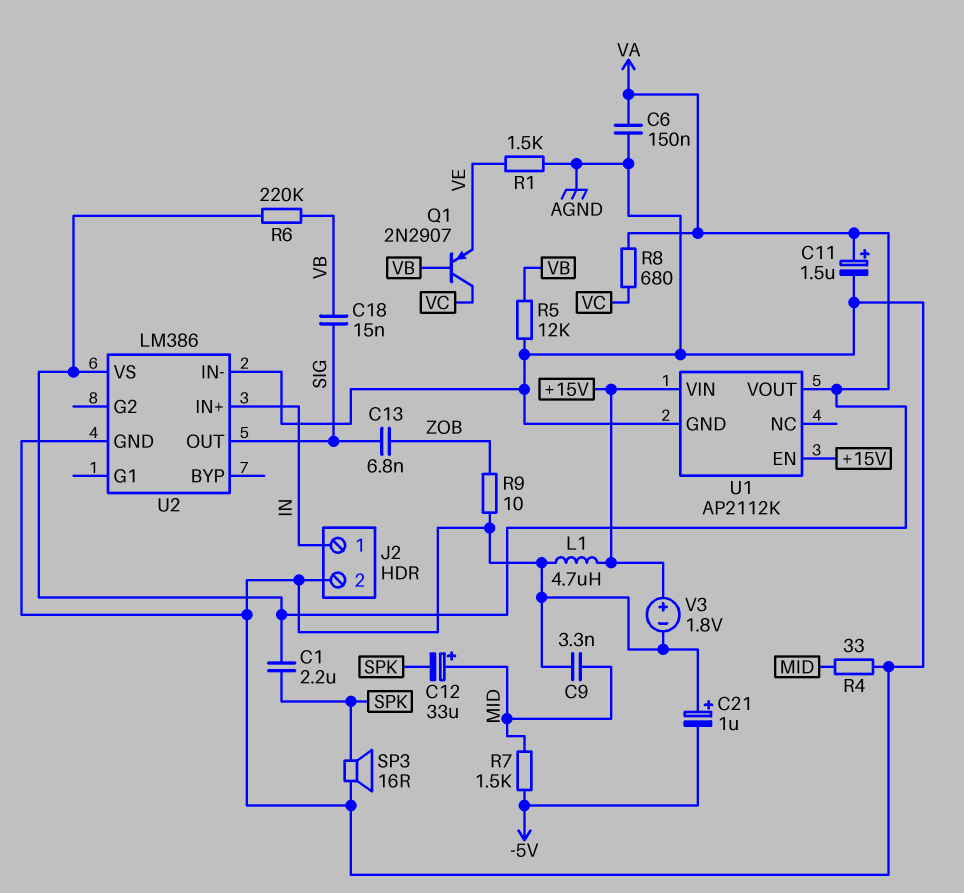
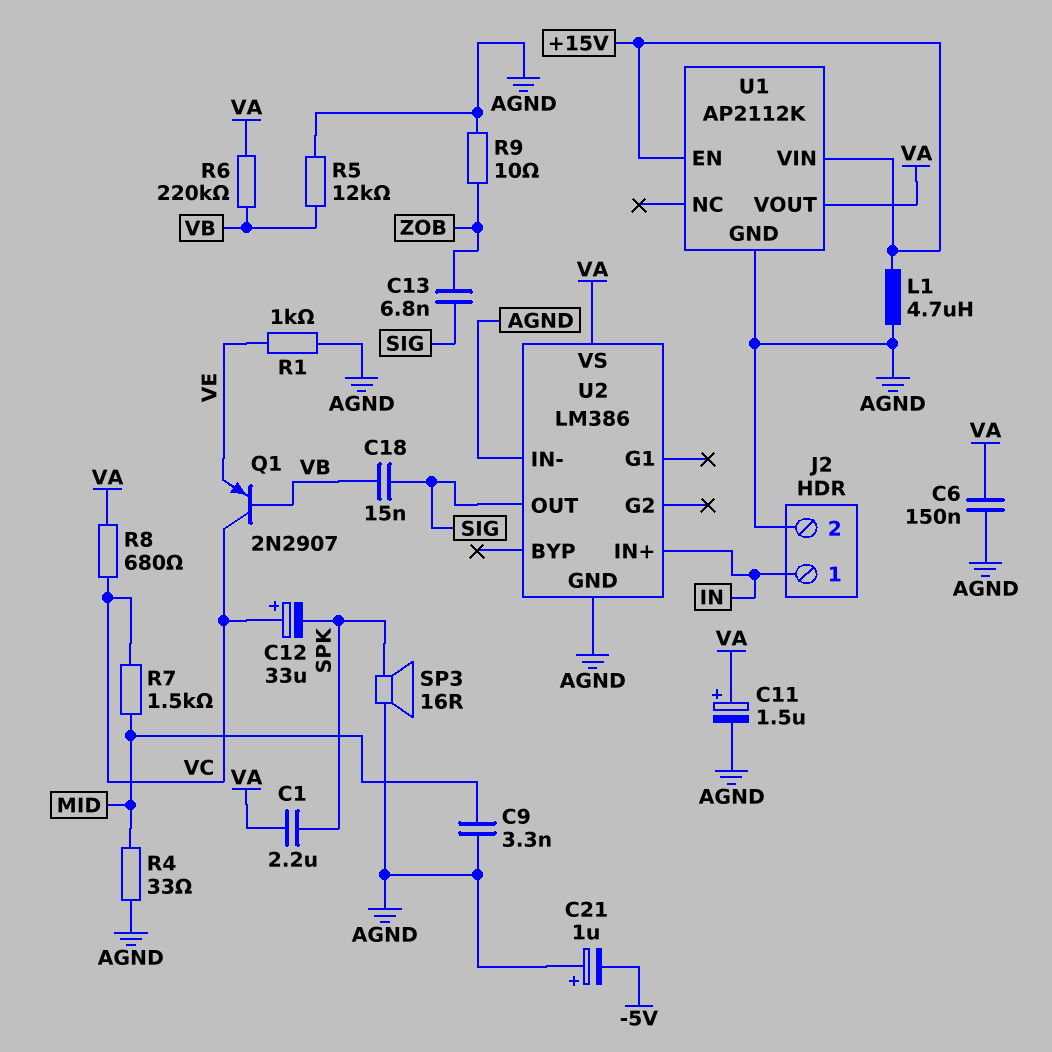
C12: 33uF (plus MID, minus SPK) -> 33uF (plus VC, minus SPK)
R1: 1.5k (AGND, VE) -> 1k (AGND, VE)
R7: 1.5k (-5V, MID) -> 1.5k (MID, VC)
V3: 1.8V (plus +15V, minus AGND) -> none

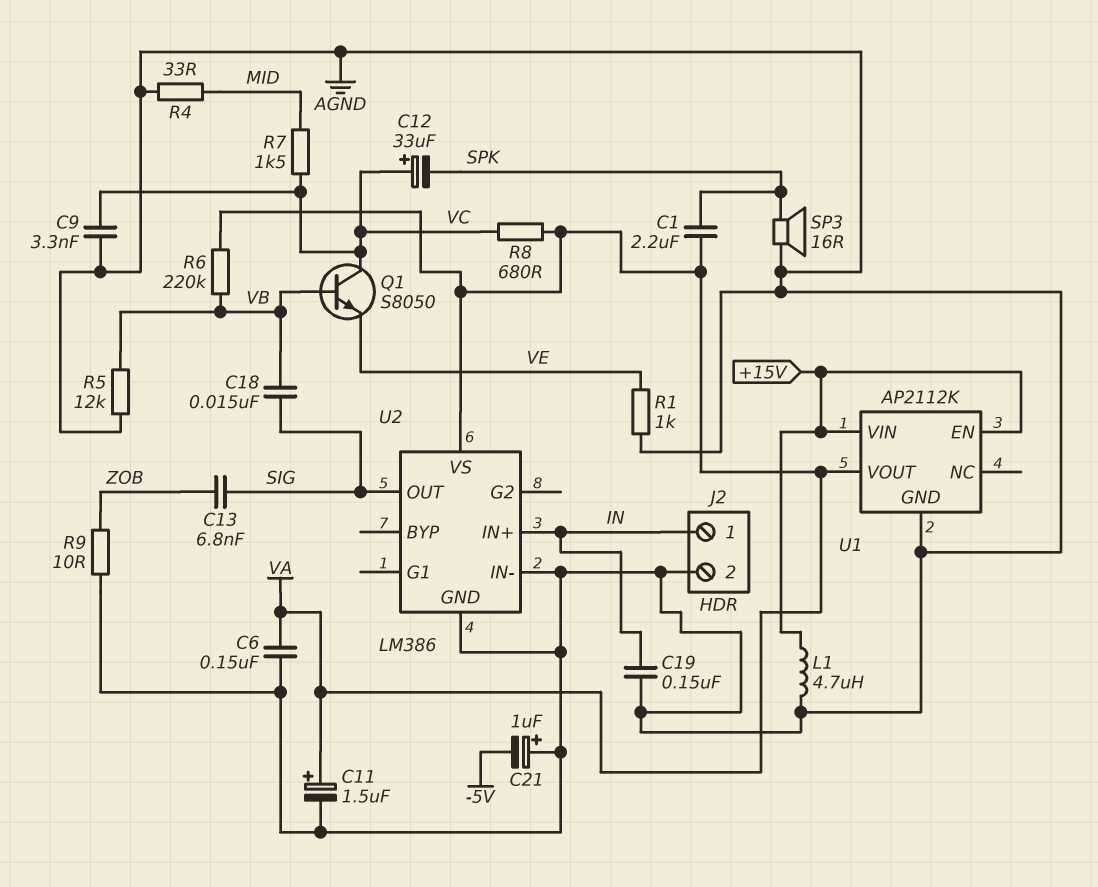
C9: 3.3nF (AGND, MID) -> 3.3nF (AGND, VC)
C19: none -> 150nF (AGND, IN)
Q1: PNP 2N2907 (B VB, C VC, E VE) -> NPN S8050 (B VB, C VC, E VE)

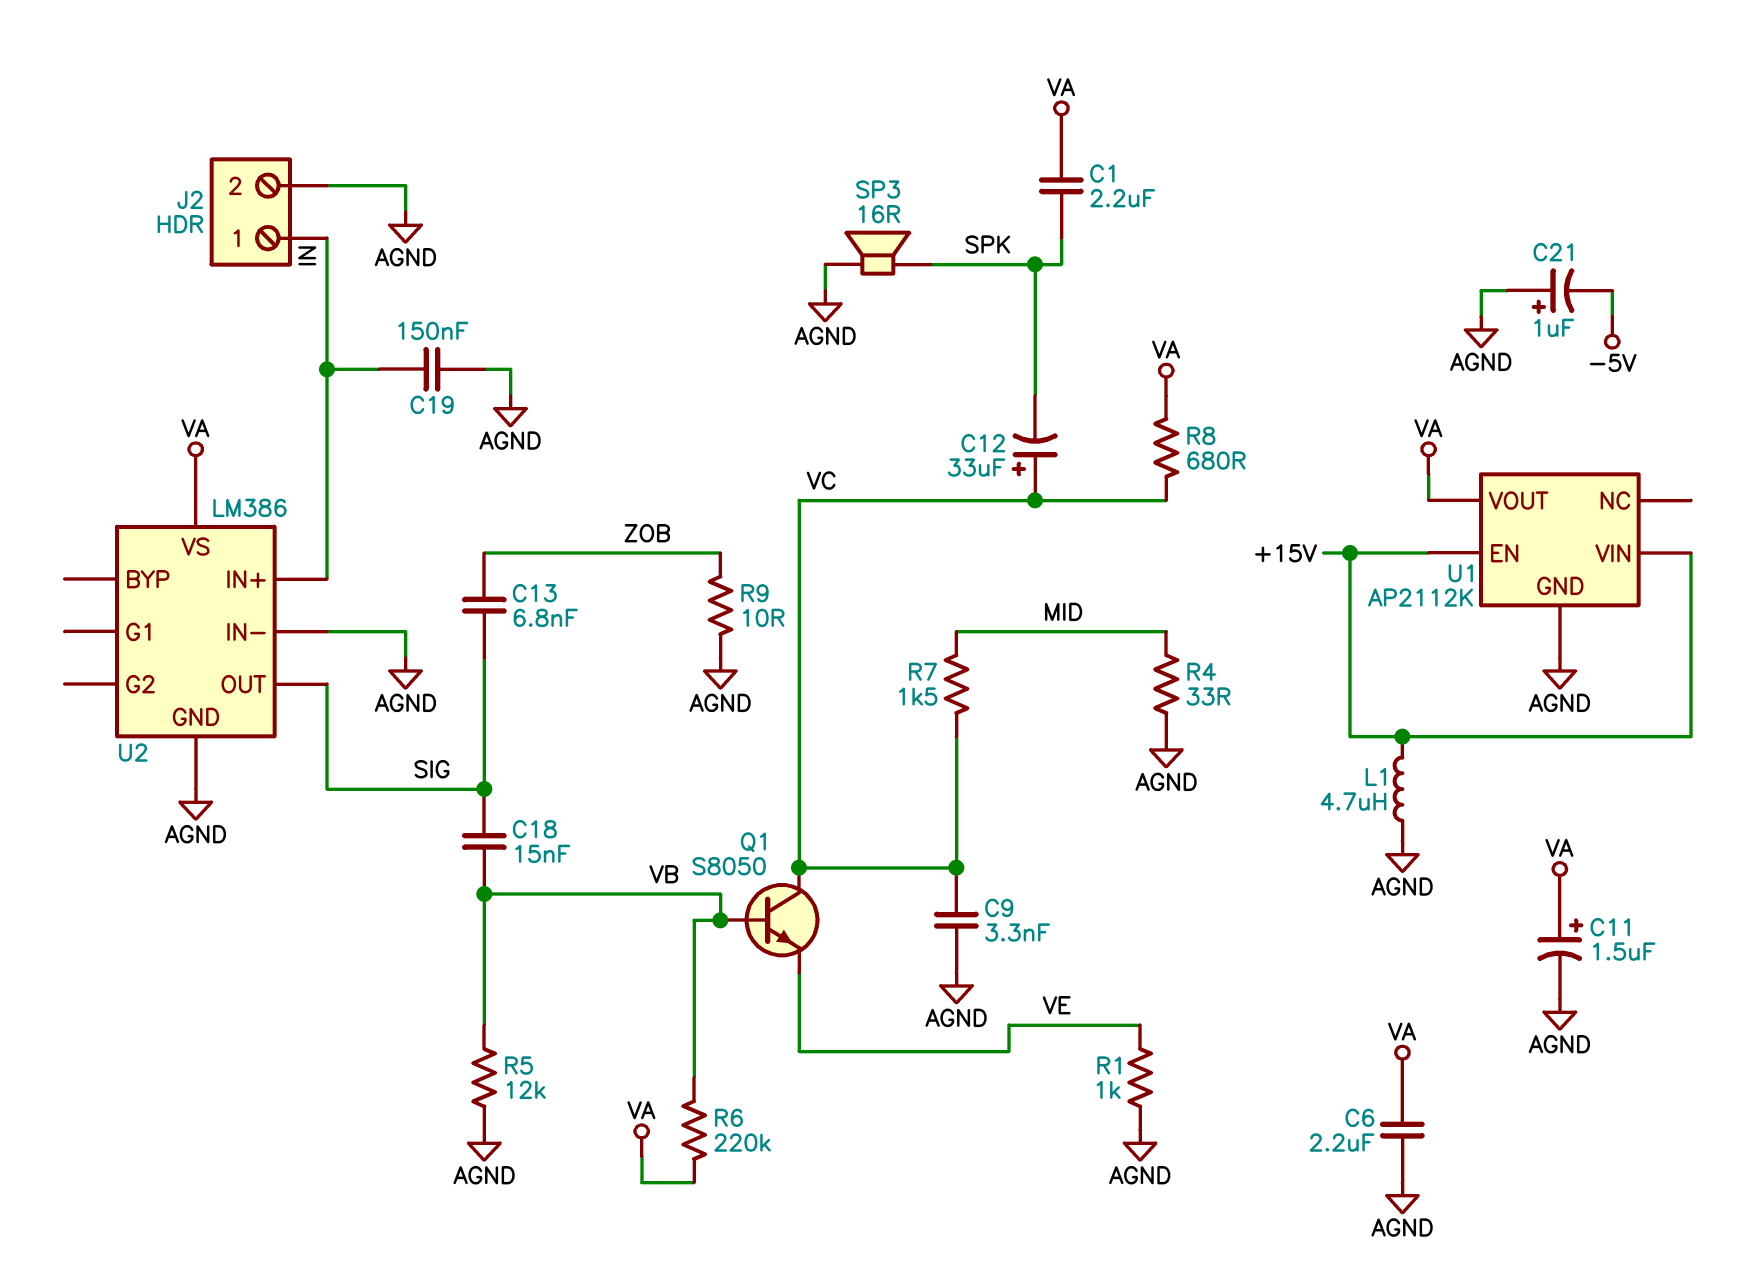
C6: 150nF (AGND, VA) -> 2.2uF (AGND, VA)

